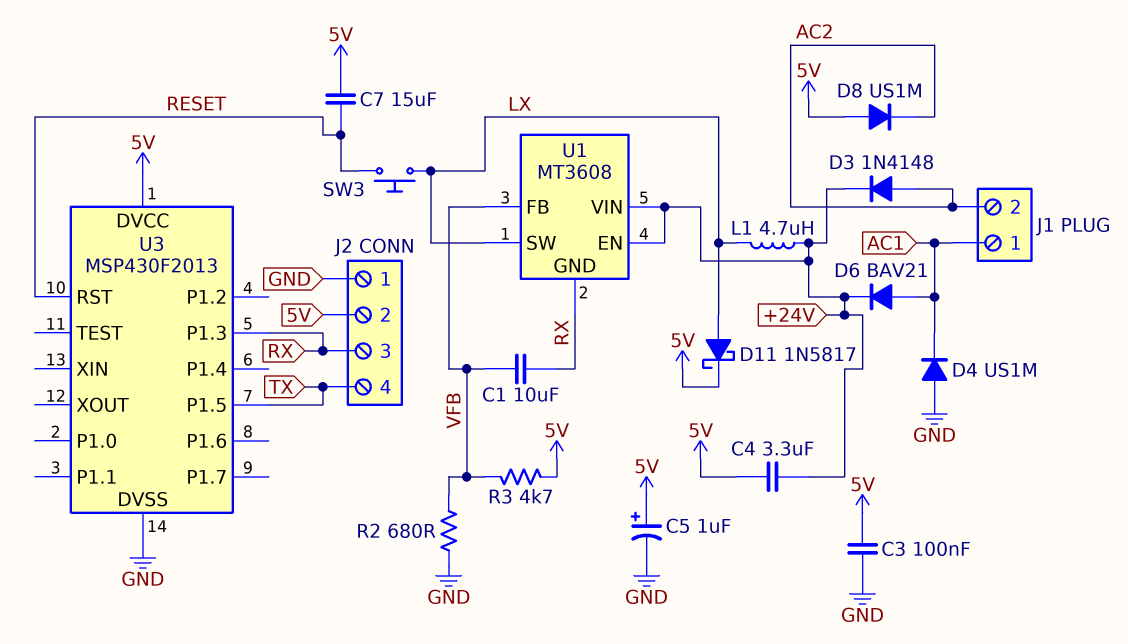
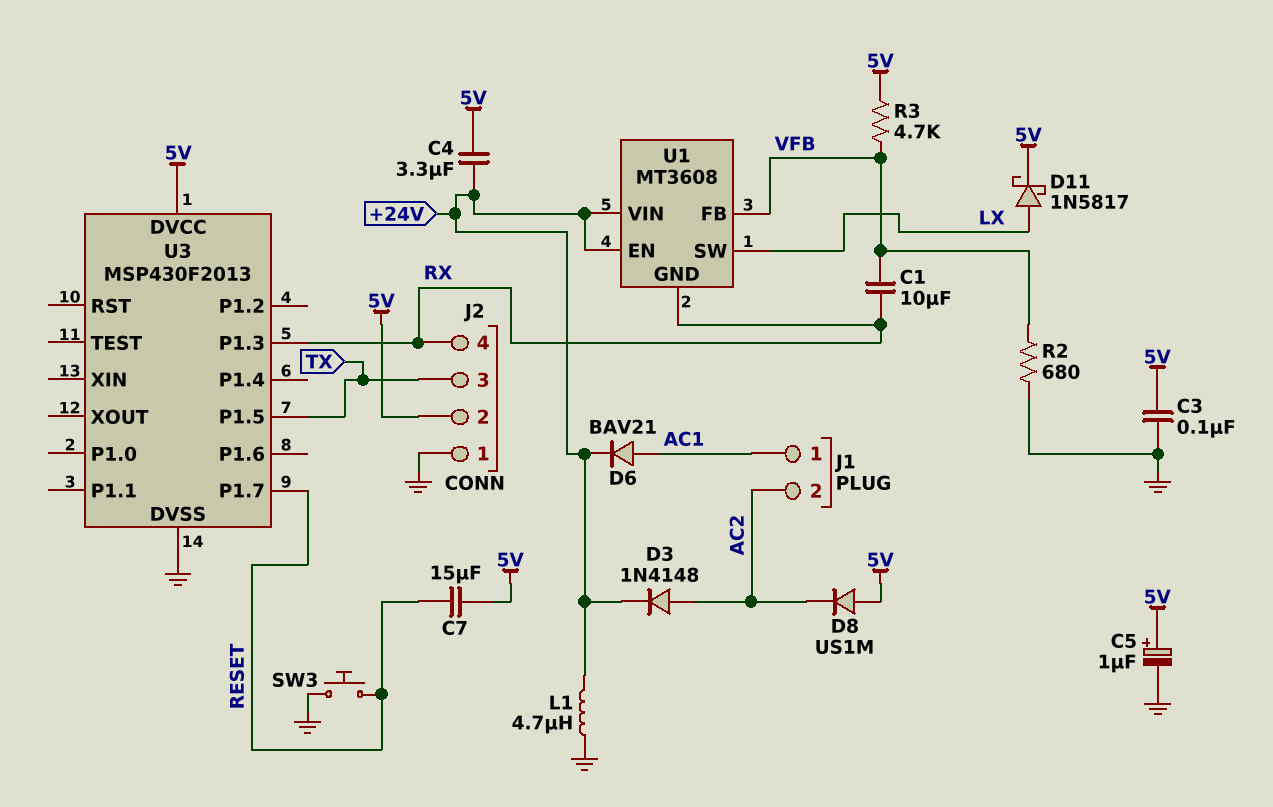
D4: diode US1M (A GND, K AC1) -> none
J2 pin 3: RX -> TX
J2 pin 4: TX -> RX
L1: 4.7uH (+24V, LX) -> 4.7uH (+24V, GND)
SW3: button (LX, RESET) -> button (GND, RESET)
U3 pin P1.7: none -> RESET
U3 pin RST: RESET -> none

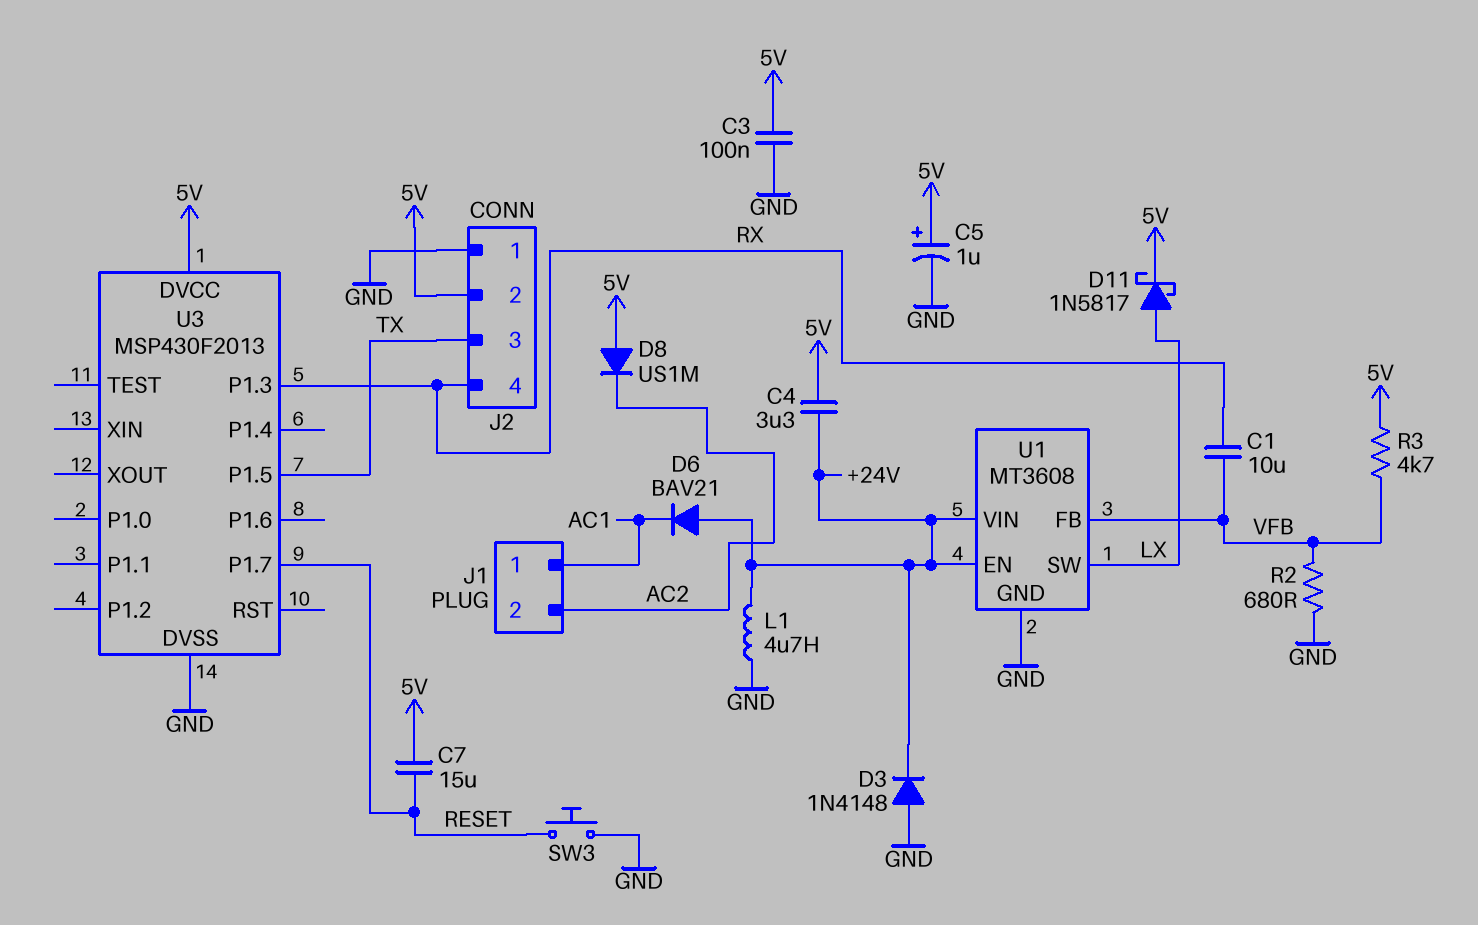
D3: diode 1N4148 (A AC2, K +24V) -> diode 1N4148 (A GND, K +24V)
D6: diode BAV21 (A AC1, K +24V) -> diode BAV21 (A +24V, K AC1)
U1 pin GND: RX -> GND

